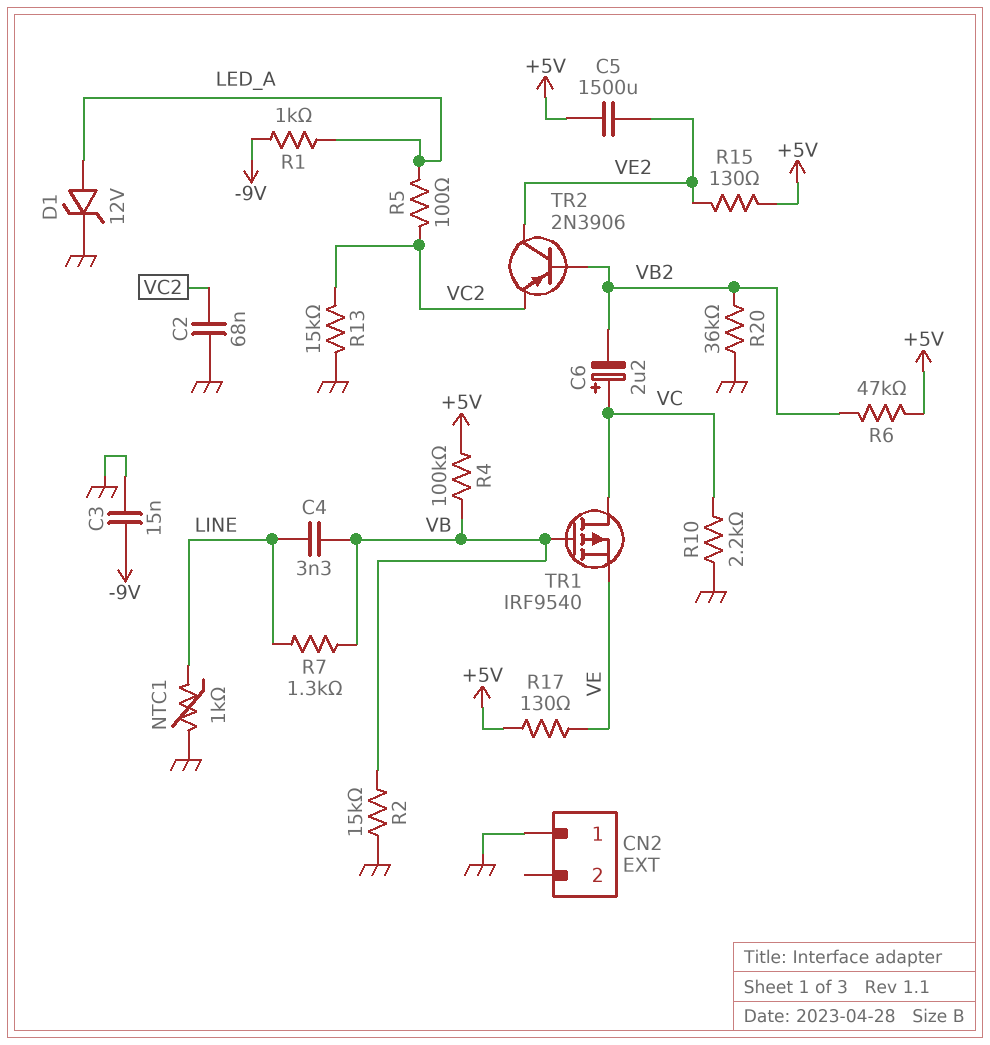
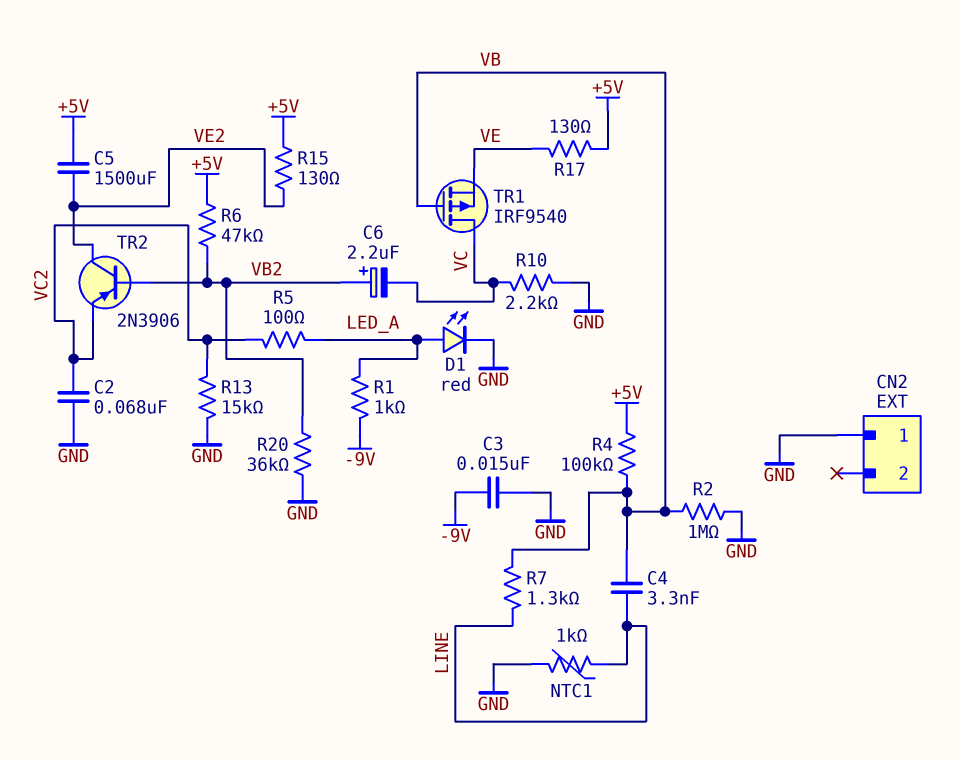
C6: 2.2uF (plus VC, minus VB2) -> 2.2uF (plus VB2, minus VC)
D1: zener 12V (A LED_A, K GND) -> LED red (A LED_A, K GND)
R2: 15k (GND, VB) -> 1M (GND, VB)

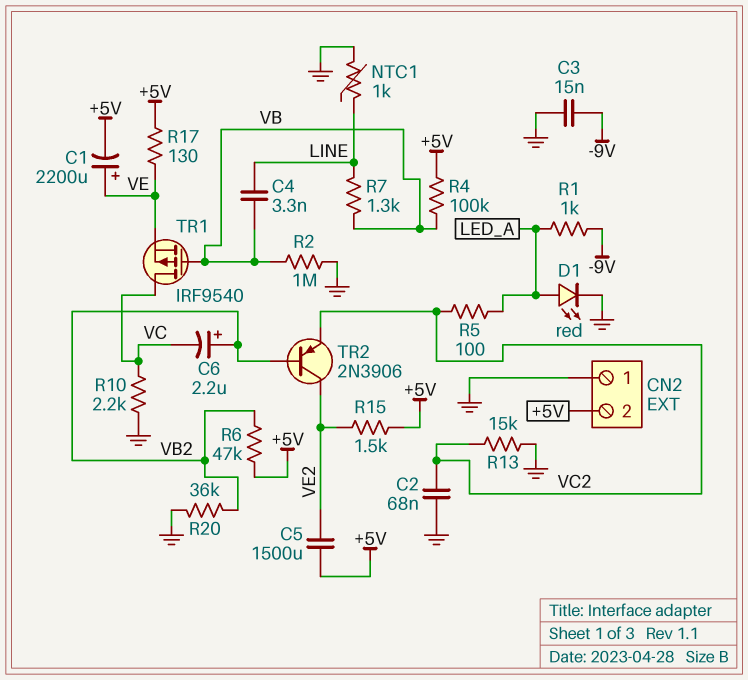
C1: none -> 2200uF (plus VE, minus +5V)
CN2 pin 2: none -> +5V
R15: 130 (+5V, VE2) -> 1.5k (+5V, VE2)

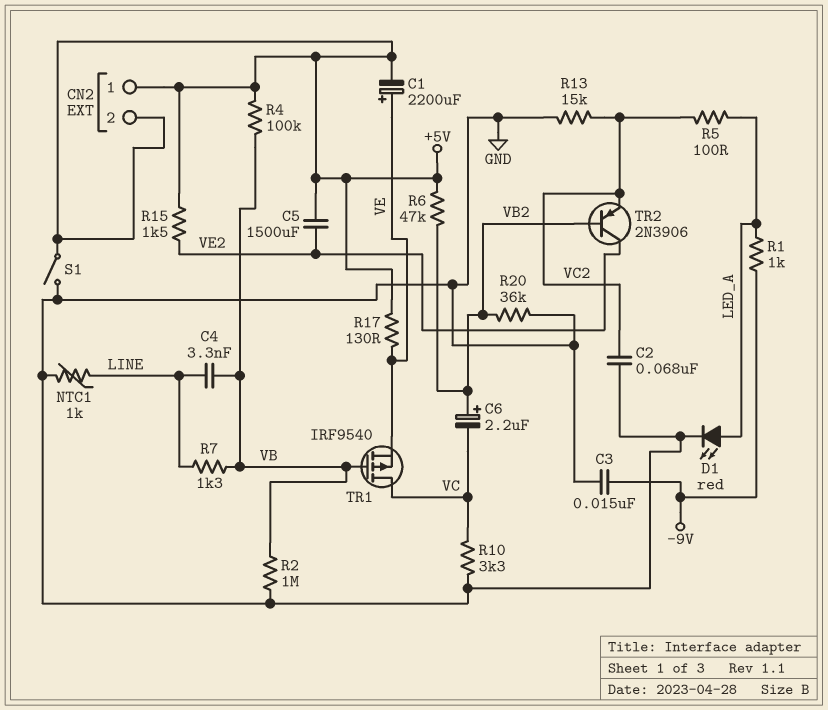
CN2 pin 1: GND -> +5V
R10: 2.2k (GND, VC) -> 3.3k (GND, VC)
S1: none -> switch (+5V, GND)

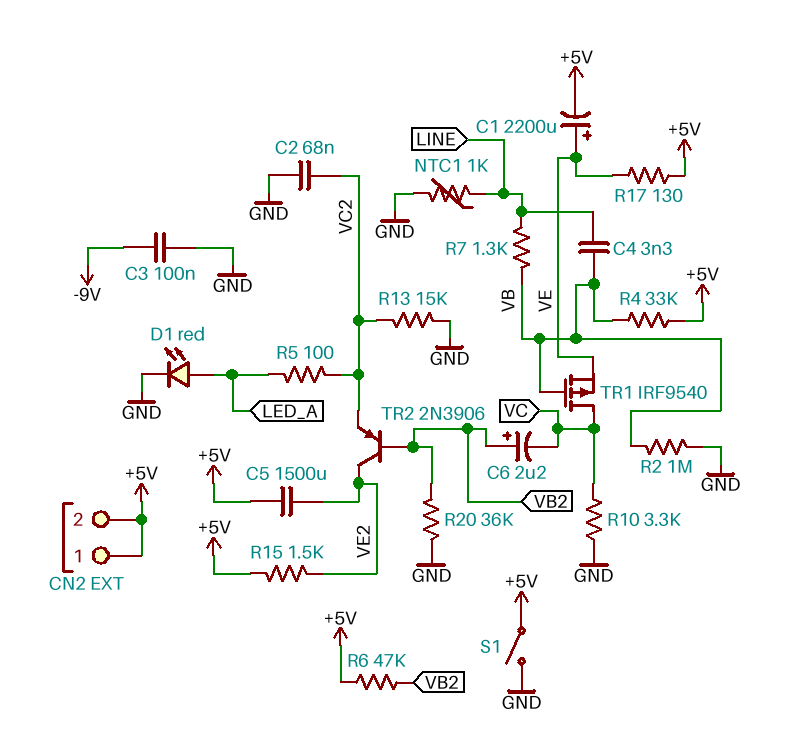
C3: 15nF (-9V, GND) -> 100nF (-9V, GND)
R1: 1k (-9V, LED_A) -> none
R4: 100k (+5V, VB) -> 33k (+5V, VB)

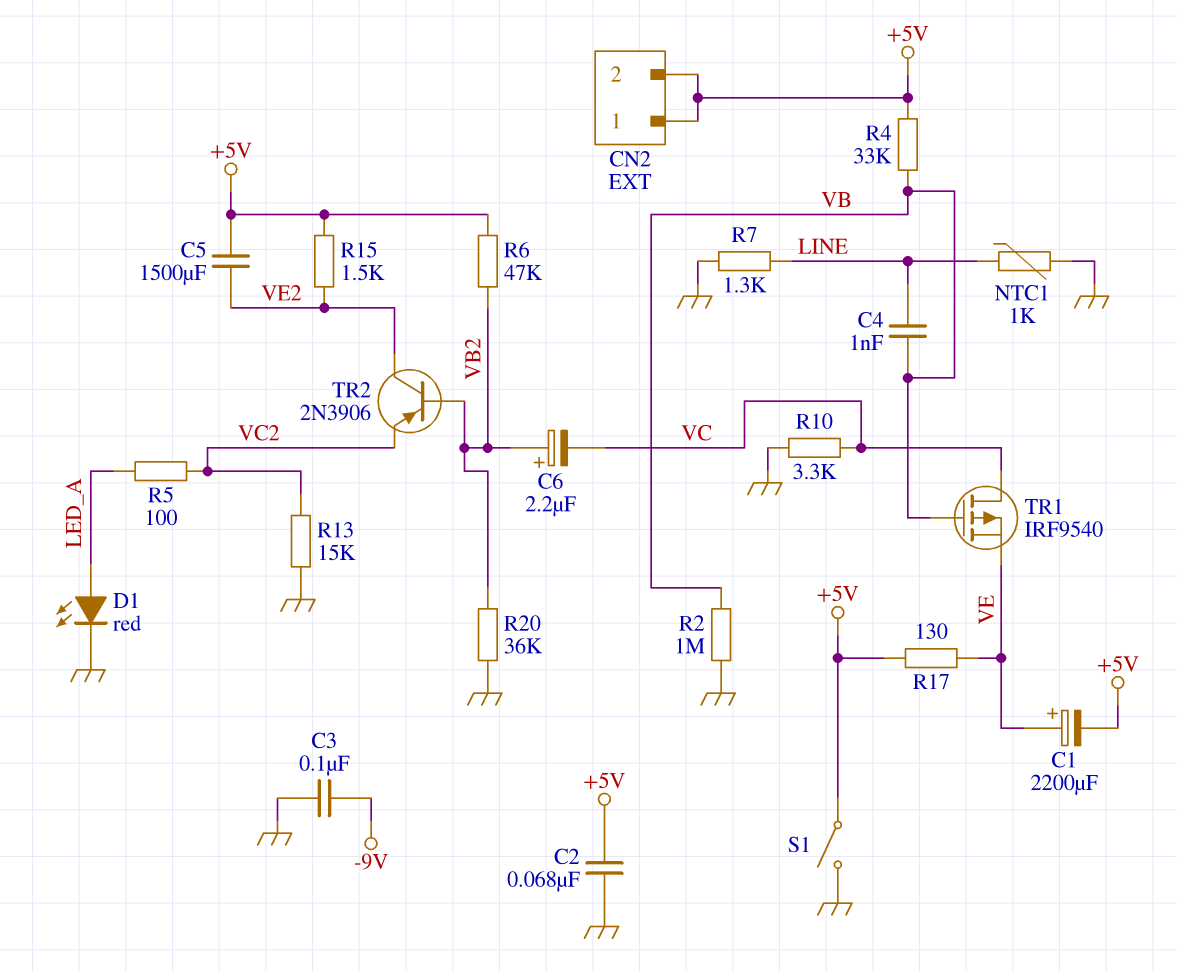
C2: 68nF (GND, VC2) -> 68nF (+5V, GND)
C4: 3.3nF (LINE, VB) -> 1nF (LINE, VB)
R7: 1.3k (LINE, VB) -> 1.3k (GND, LINE)

